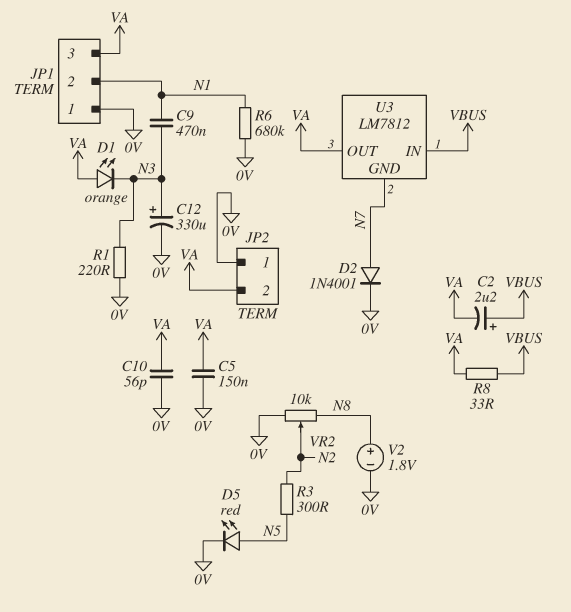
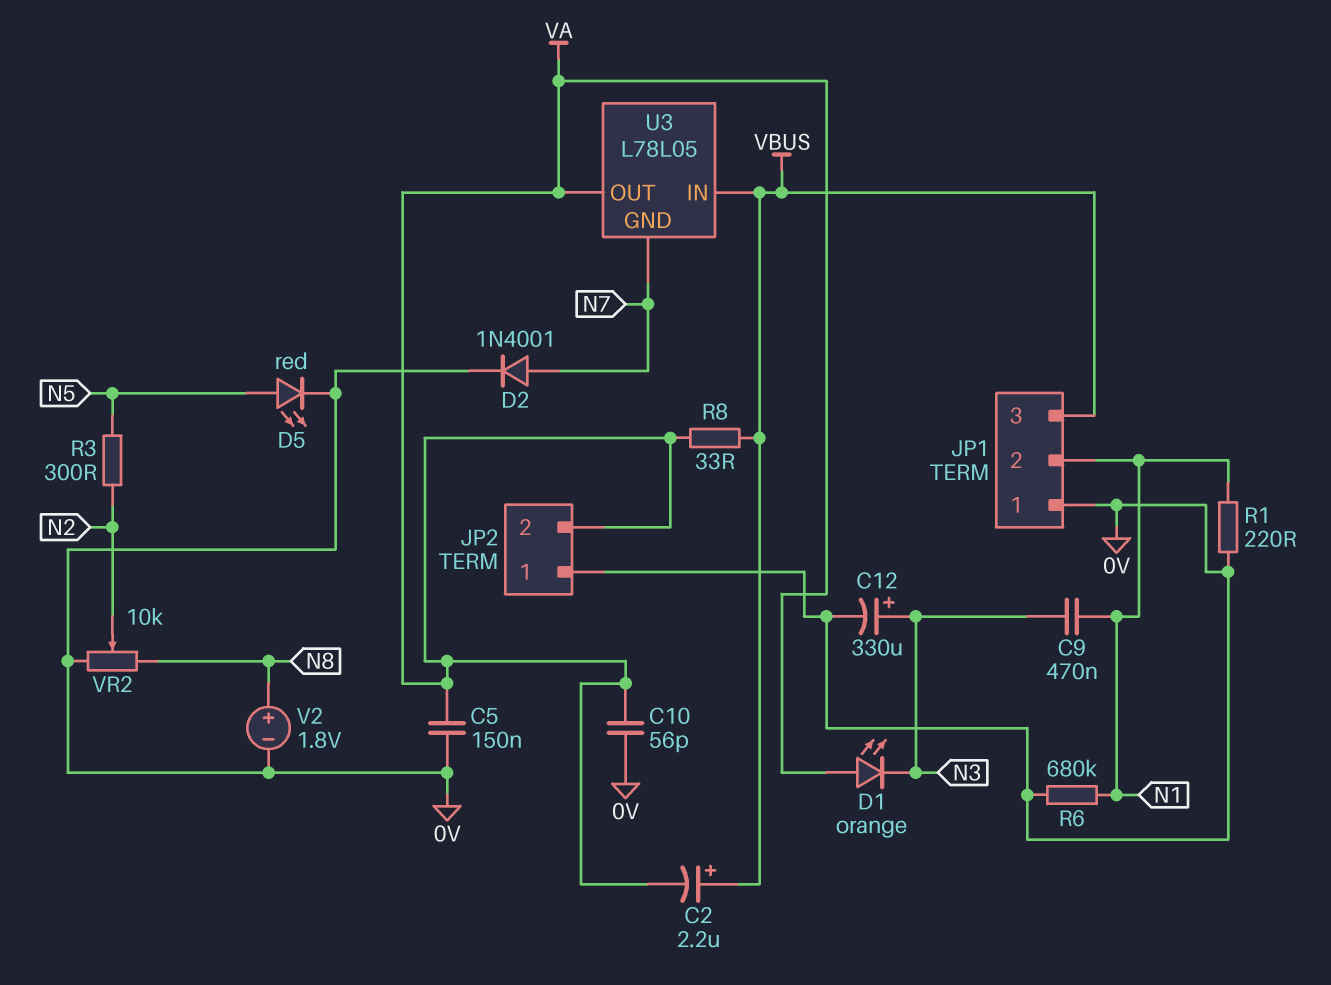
JP1 pin 3: VA -> VBUS
R1: 220 (0V, N3) -> 220 (0V, N1)
U3: LM7812 -> L78L05

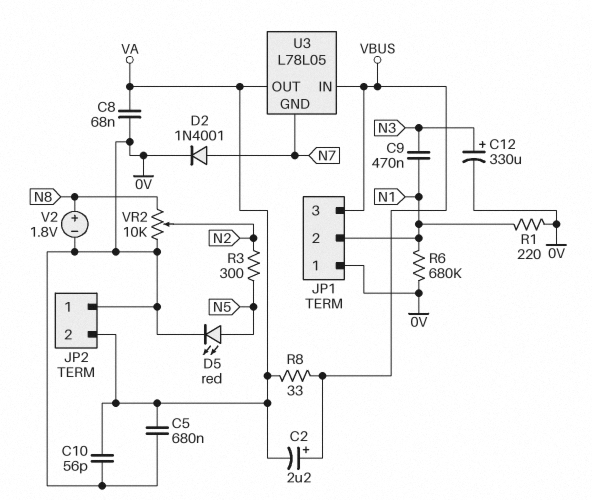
C5: 150nF (0V, VA) -> 680nF (0V, VA)
C8: none -> 68nF (0V, VA)
D1: LED orange (A VA, K N3) -> none

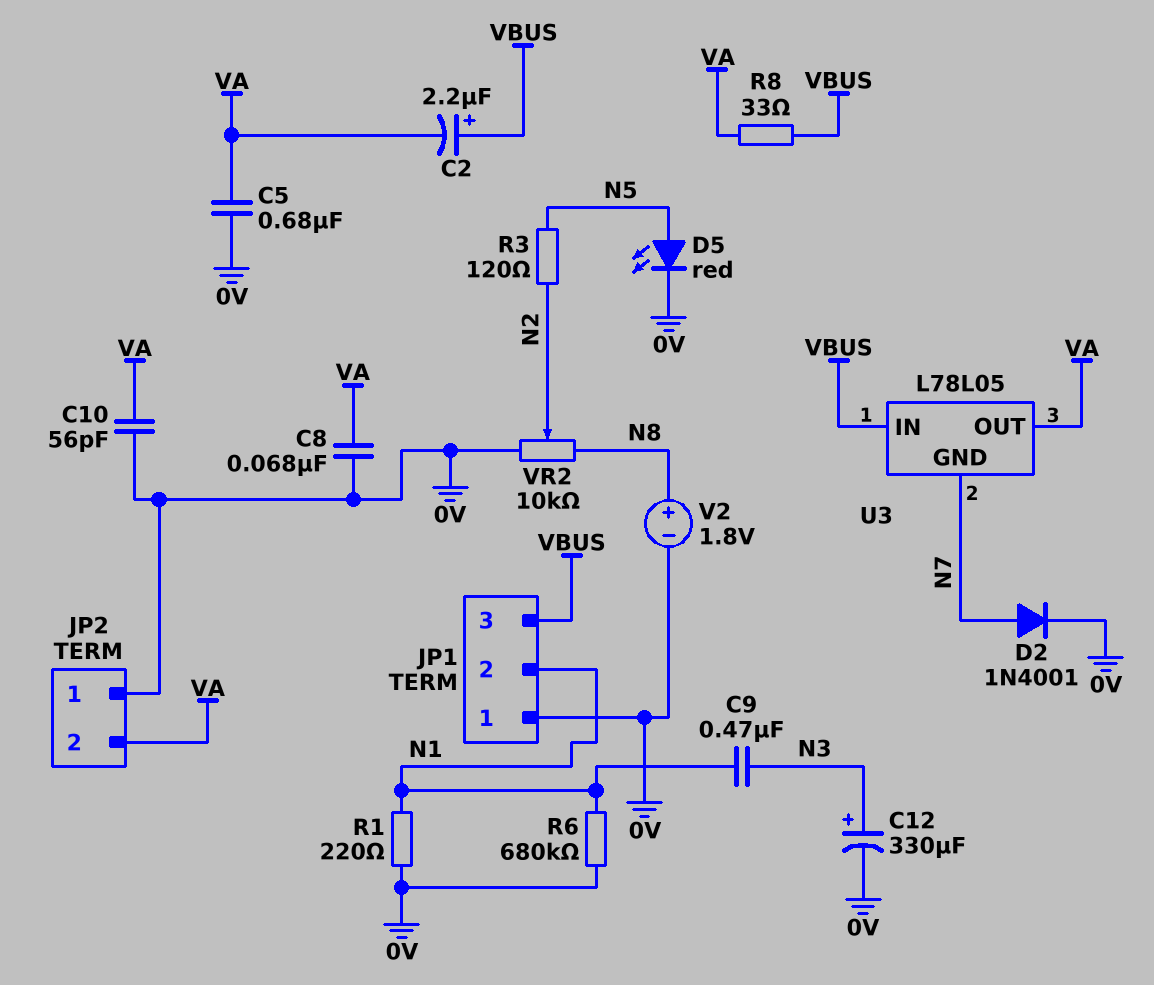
R3: 300 (N2, N5) -> 120 (N2, N5)

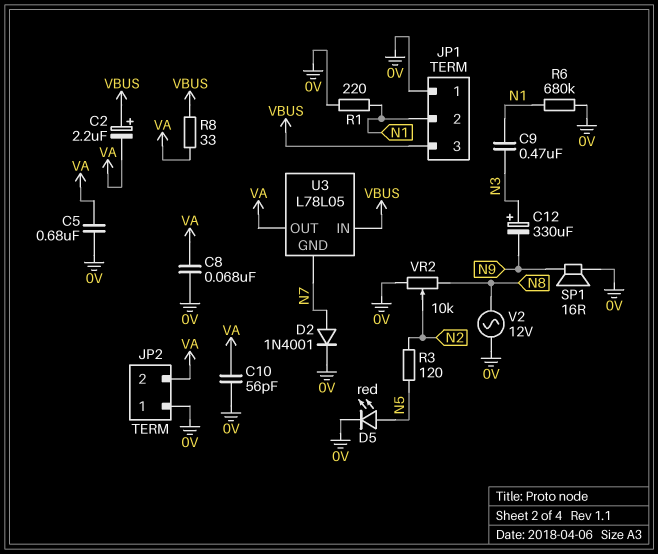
C12: 330uF (plus N3, minus 0V) -> 330uF (plus N3, minus N9)
SP1: none -> speaker 16R (0V, N9)
V2: 1.8V (plus N8, minus 0V) -> AC 12V (0V, N8)

